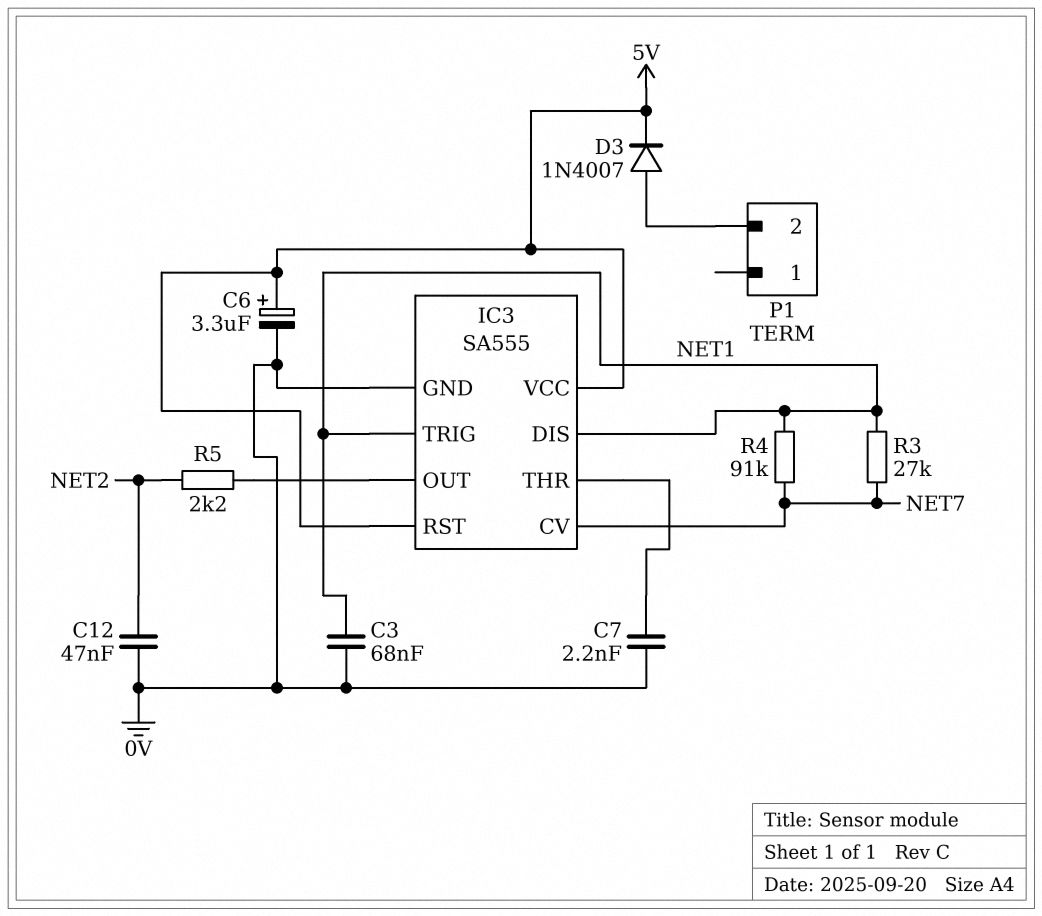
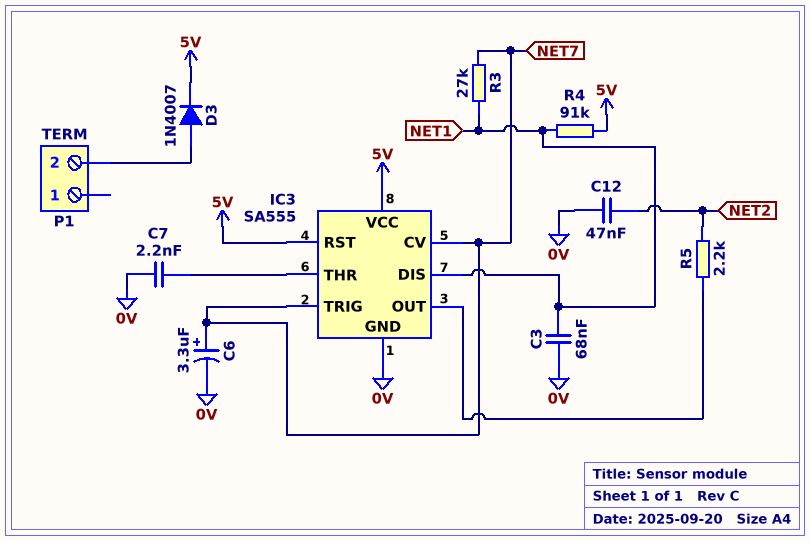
C6: 3.3uF (plus 5V, minus 0V) -> 3.3uF (plus NET7, minus 0V)
IC3 pin TRIG: NET1 -> NET7
R4: 91k (NET1, NET7) -> 91k (5V, NET1)

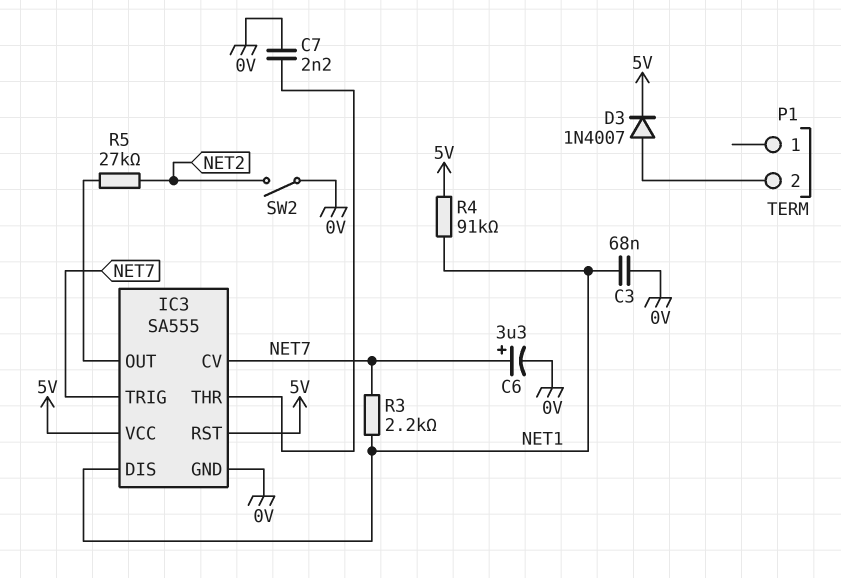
C12: 47nF (0V, NET2) -> none
R3: 27k (NET1, NET7) -> 2.2k (NET1, NET7)
R5: 2.2k (IC3/OUT, NET2) -> 27k (IC3/OUT, NET2)
SW2: none -> switch (0V, NET2)

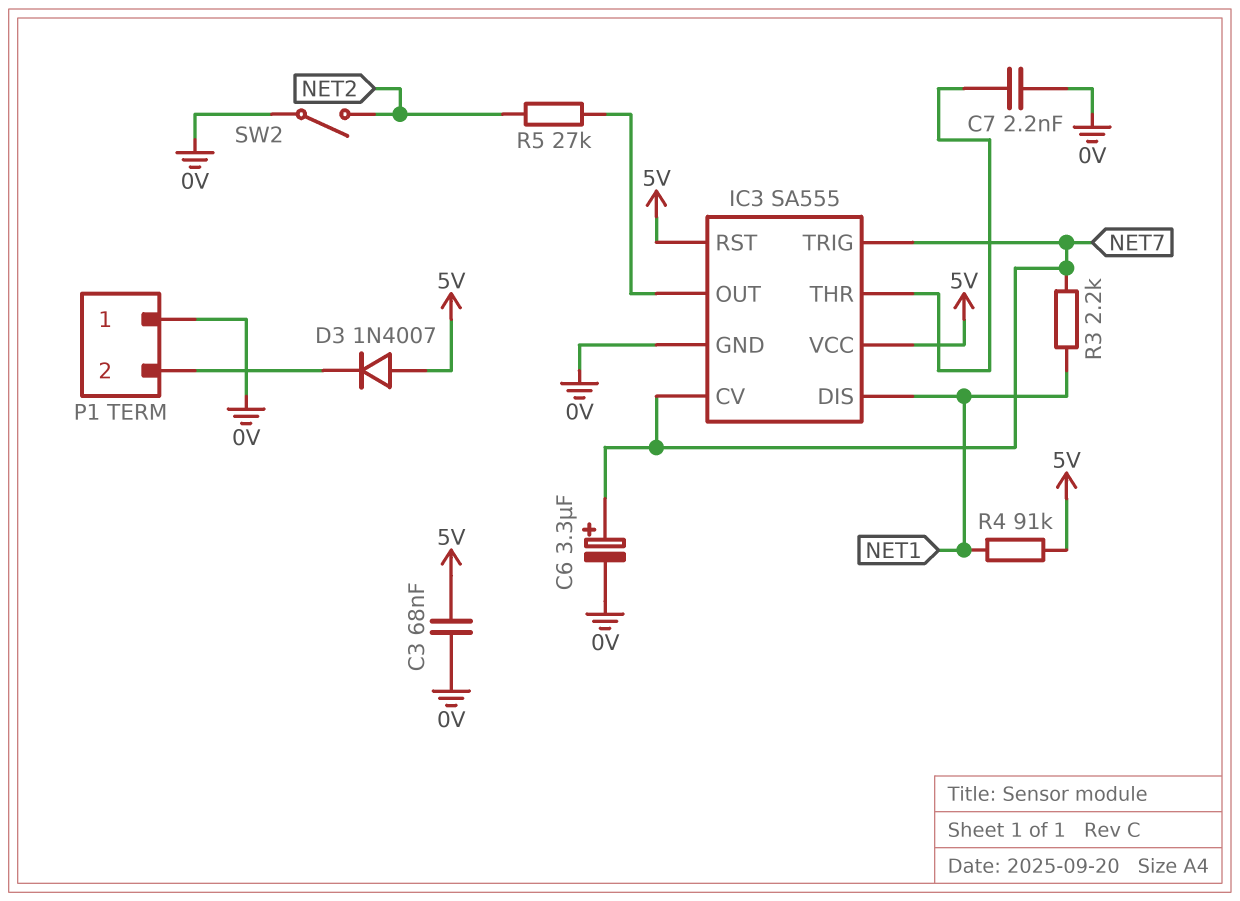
C3: 68nF (0V, NET1) -> 68nF (0V, 5V)
D3: diode 1N4007 (A P1/2, K 5V) -> diode 1N4007 (A 5V, K P1/2)
P1 pin 1: none -> 0V

